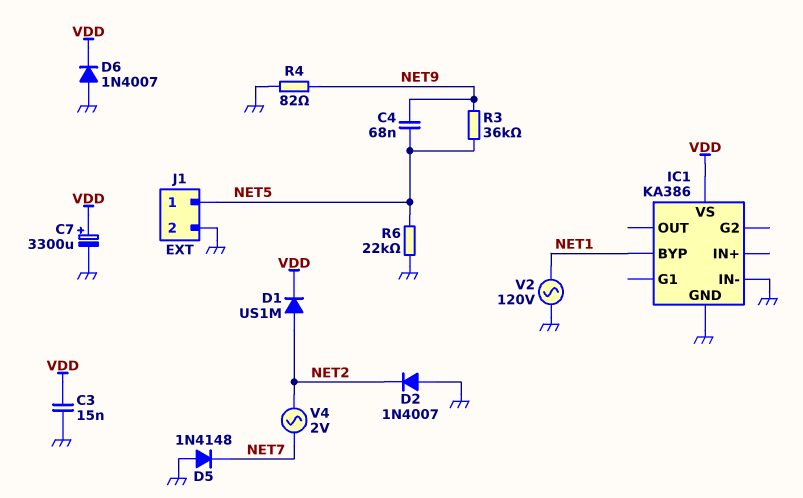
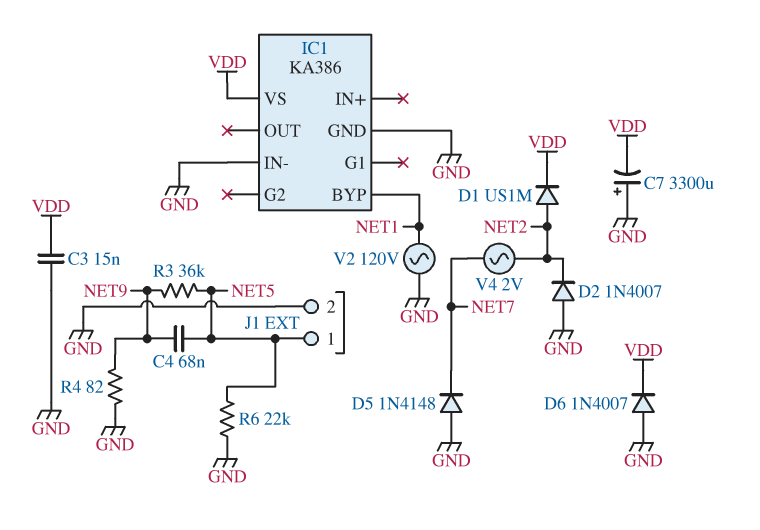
C7: 3300uF (plus VDD, minus GND) -> 3300uF (plus GND, minus VDD)

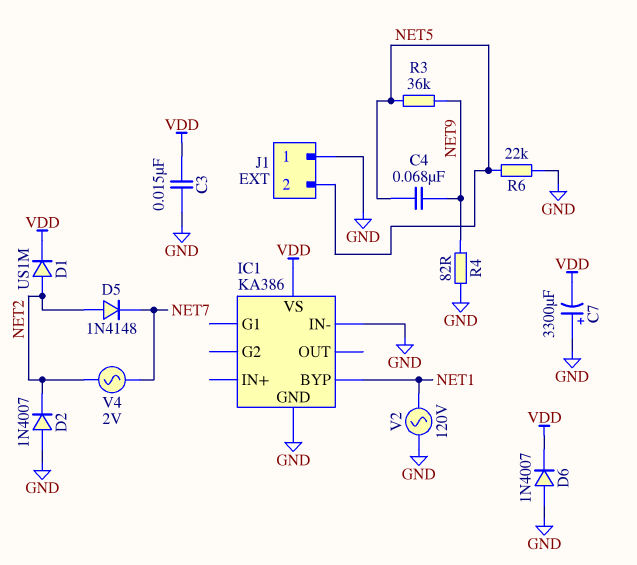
D5: diode 1N4148 (A GND, K NET7) -> diode 1N4148 (A NET2, K NET7)
J1 pin 1: NET5 -> GND
J1 pin 2: GND -> NET5

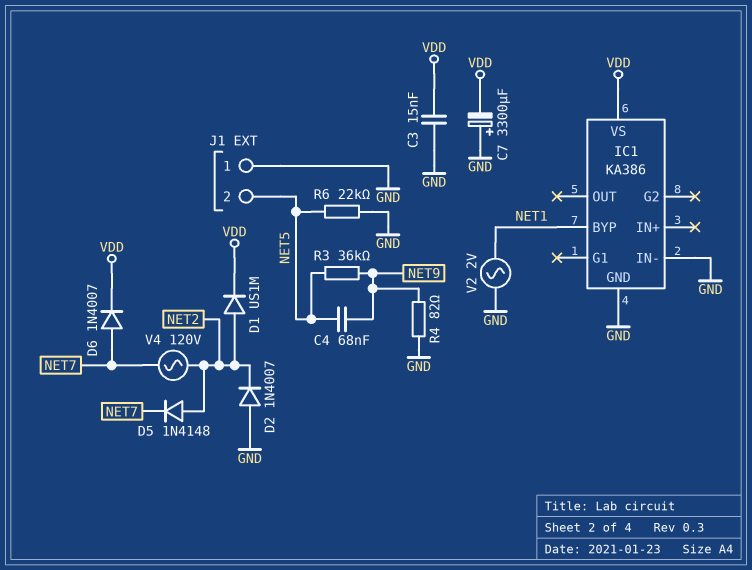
D6: diode 1N4007 (A GND, K VDD) -> diode 1N4007 (A NET7, K VDD)
V2: AC 120V (GND, NET1) -> AC 2V (GND, NET1)
V4: AC 2V (NET2, NET7) -> AC 120V (NET2, NET7)

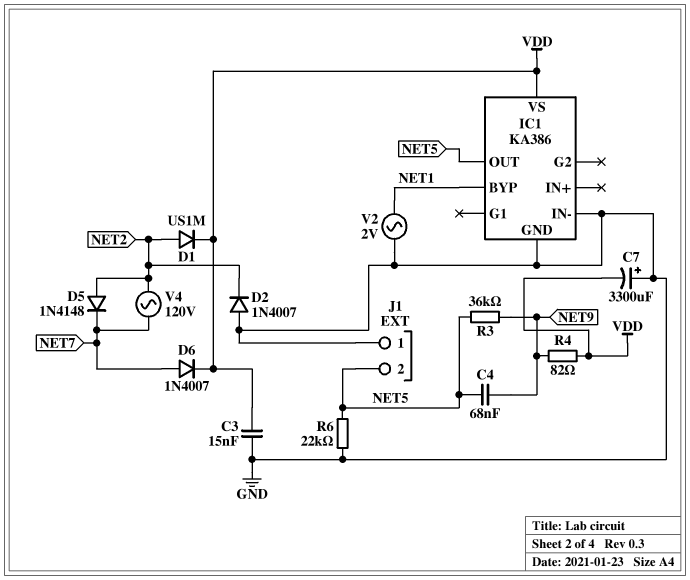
IC1 pin OUT: none -> NET5
R4: 82 (GND, NET9) -> 82 (NET9, VDD)

